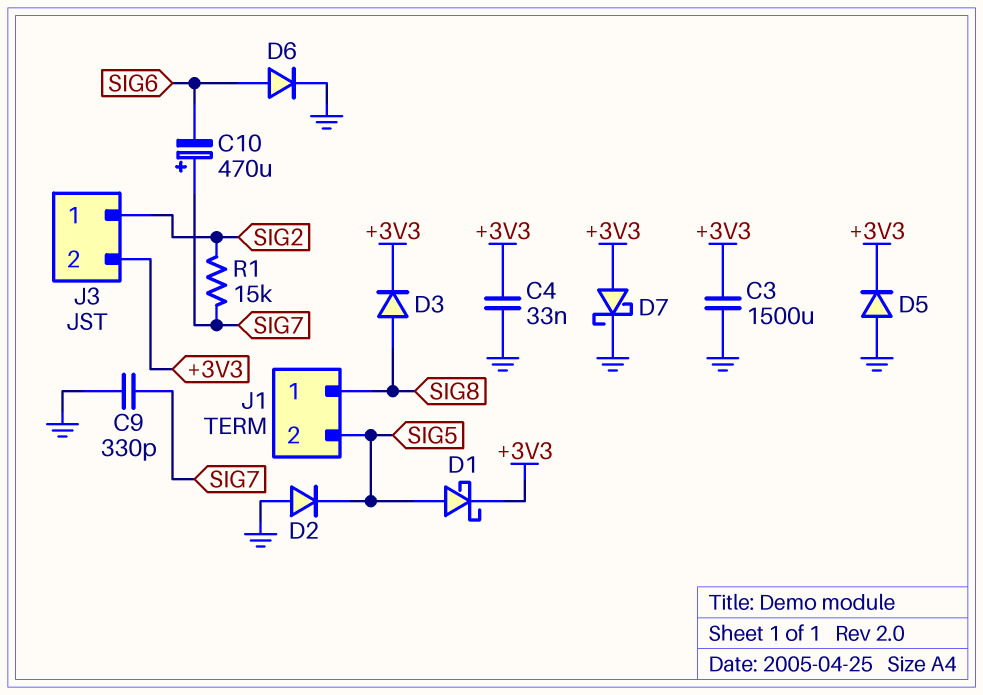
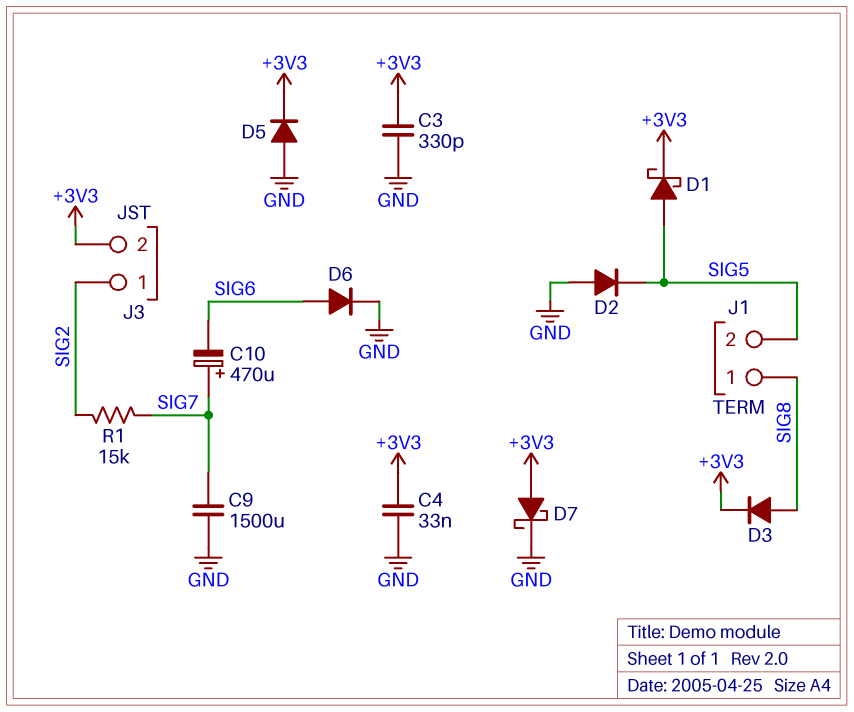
C3: 1500uF (+3V3, GND) -> 330pF (+3V3, GND)
C9: 330pF (GND, SIG7) -> 1500uF (GND, SIG7)

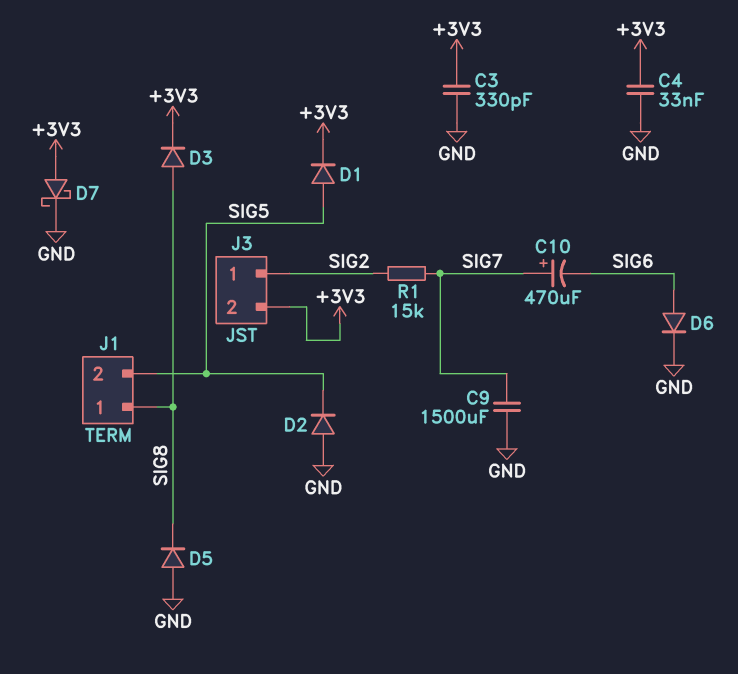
D1: schottky (A SIG5, K +3V3) -> diode (A SIG5, K +3V3)
D5: diode (A GND, K +3V3) -> diode (A GND, K SIG8)

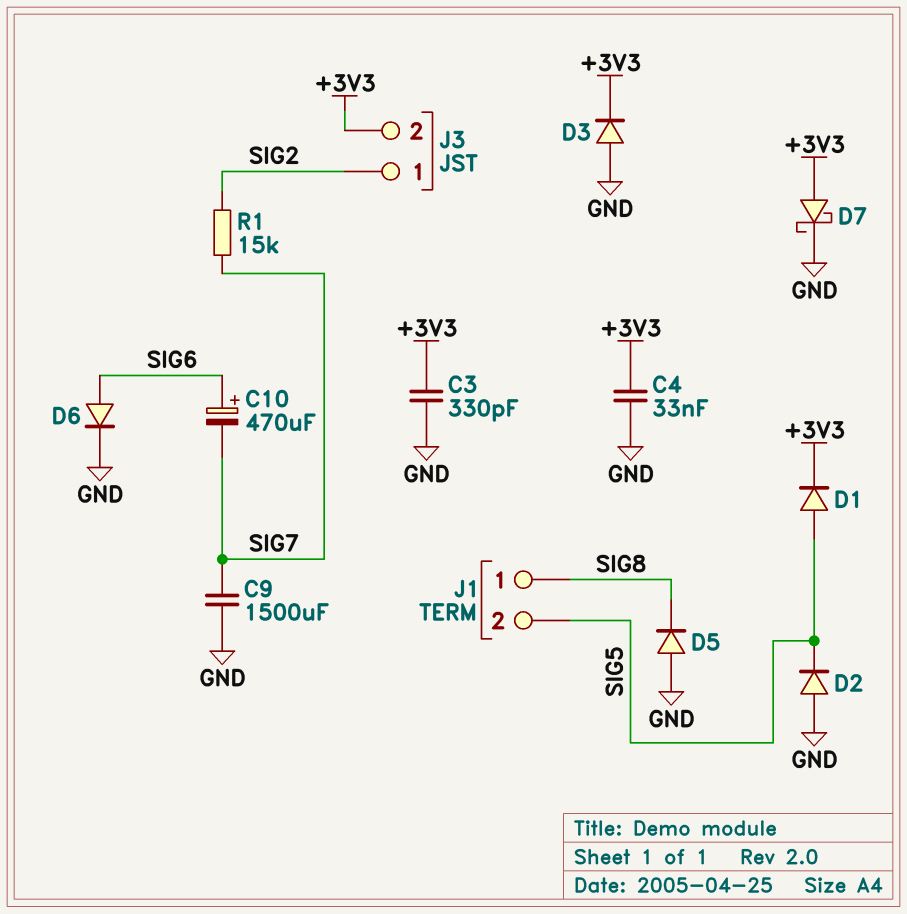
C10: 470uF (plus SIG7, minus SIG6) -> 470uF (plus SIG6, minus SIG7)
D3: diode (A SIG8, K +3V3) -> diode (A GND, K +3V3)

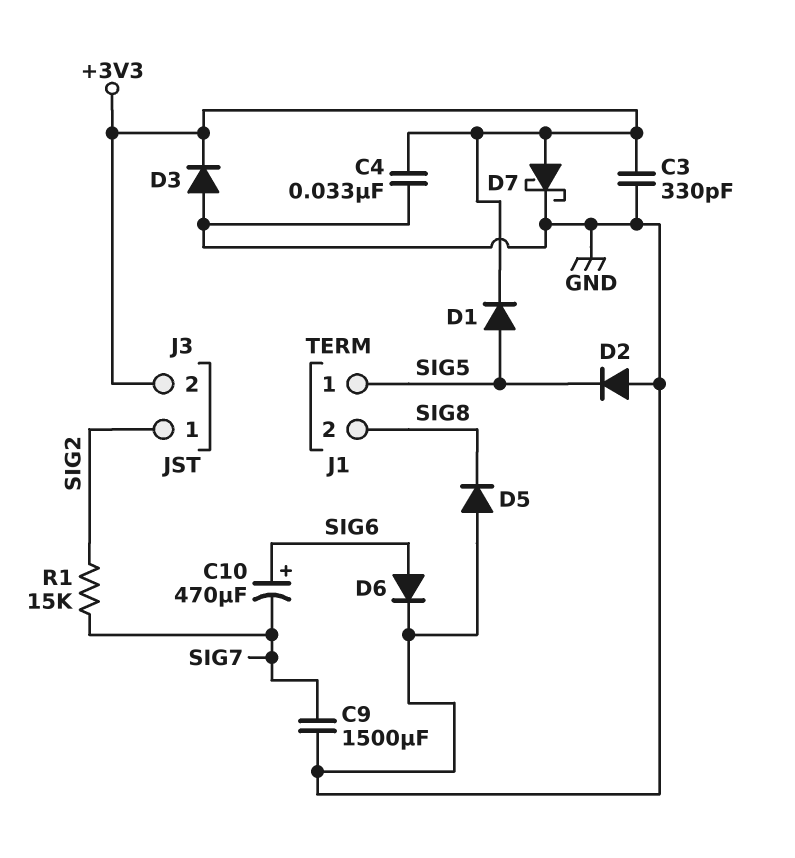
J1 pin 1: SIG8 -> SIG5
J1 pin 2: SIG5 -> SIG8

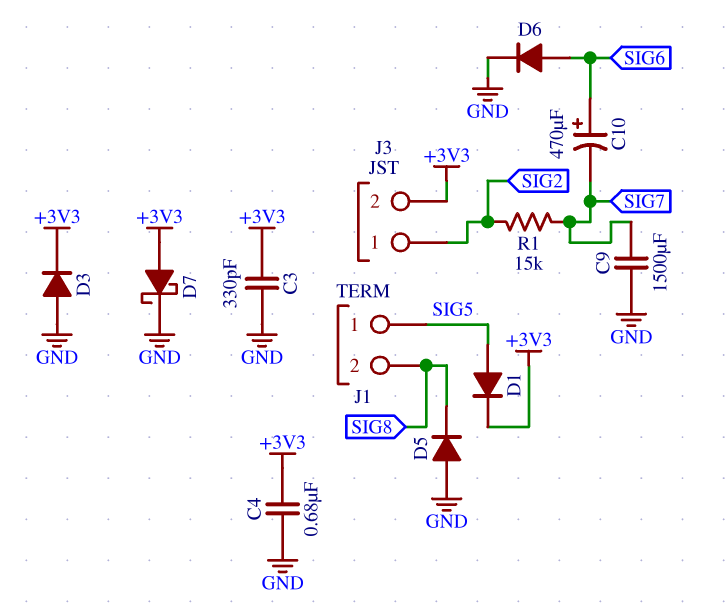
C4: 33nF (+3V3, GND) -> 680nF (+3V3, GND)
D2: diode (A GND, K SIG5) -> none

